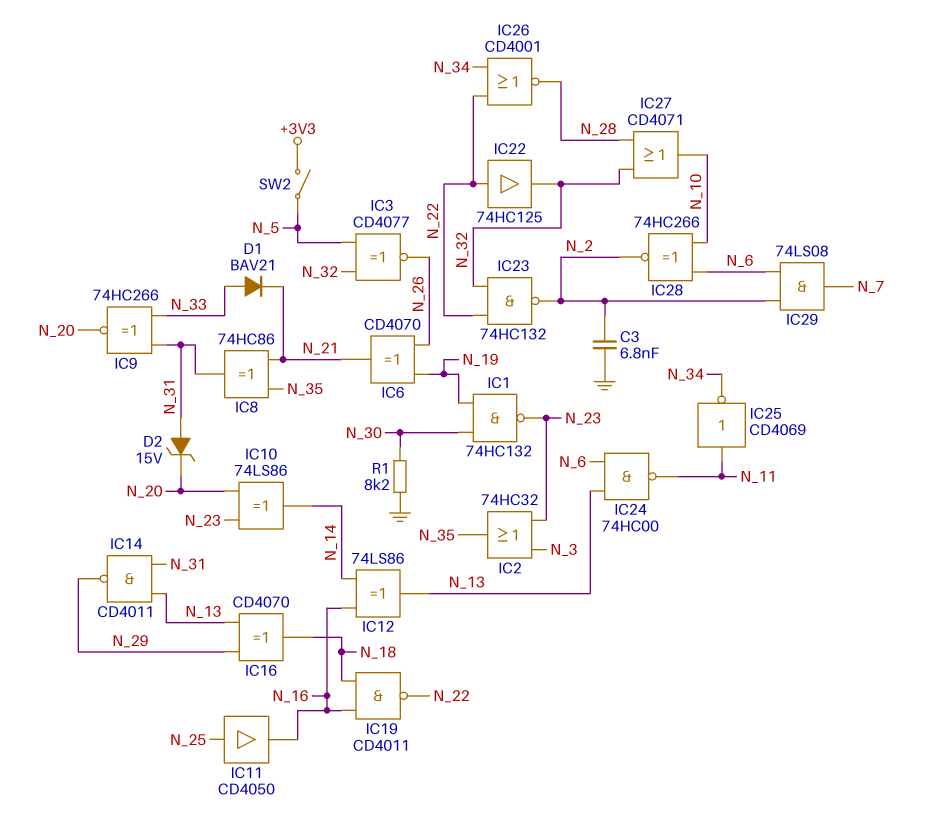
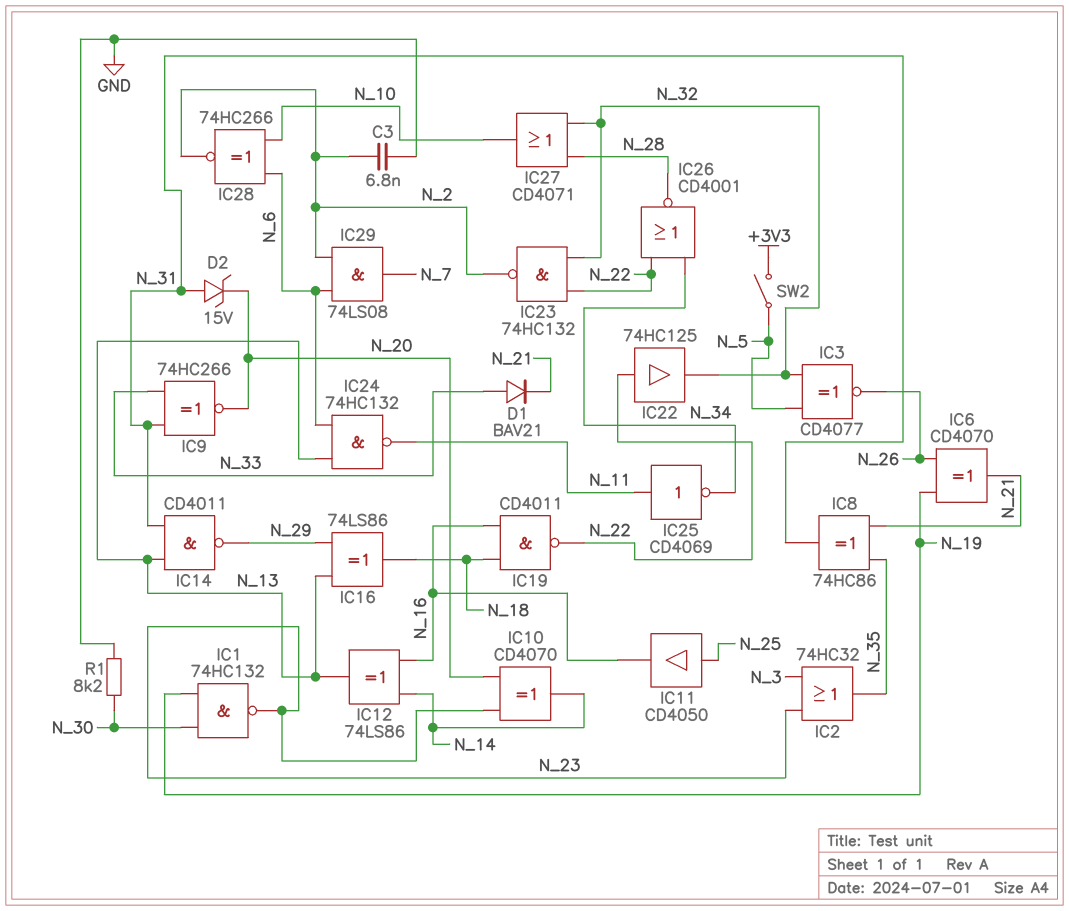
IC10: XOR 74LS86 (in N_20, in N_23, out N_14) -> XOR CD4070 (in N_20, in N_23, out N_14)
IC16: XOR CD4070 (in N_13, in N_29, out N_18) -> XOR 74LS86 (in N_13, in N_29, out N_18)
IC24: NAND 74HC00 (in N_6, in N_13, out N_11) -> NAND 74HC132 (in N_6, in N_13, out N_11)

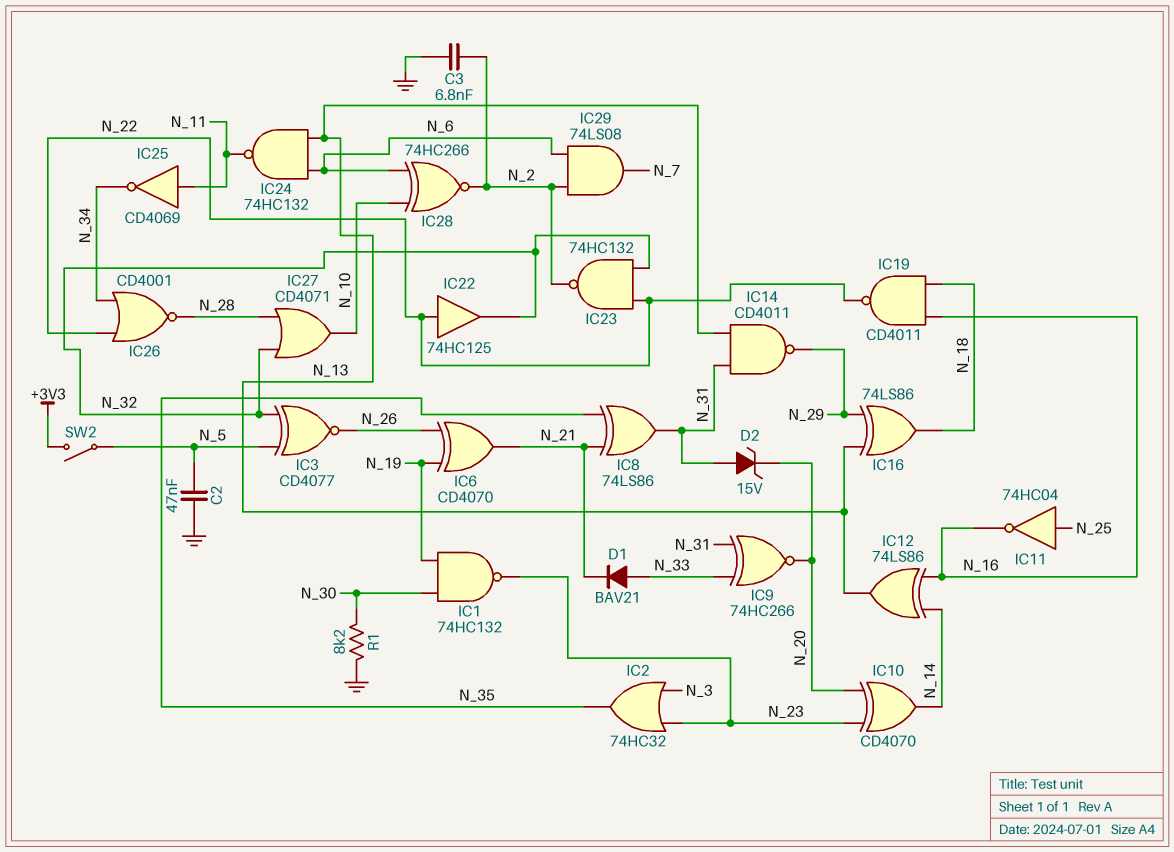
C2: none -> 47nF (GND, N_5)
IC8: XOR 74HC86 (in N_21, in N_35, out N_31) -> XOR 74LS86 (in N_21, in N_35, out N_31)
IC11: buffer CD4050 (in N_25, out N_16) -> NOT 74HC04 (in N_25, out N_16)

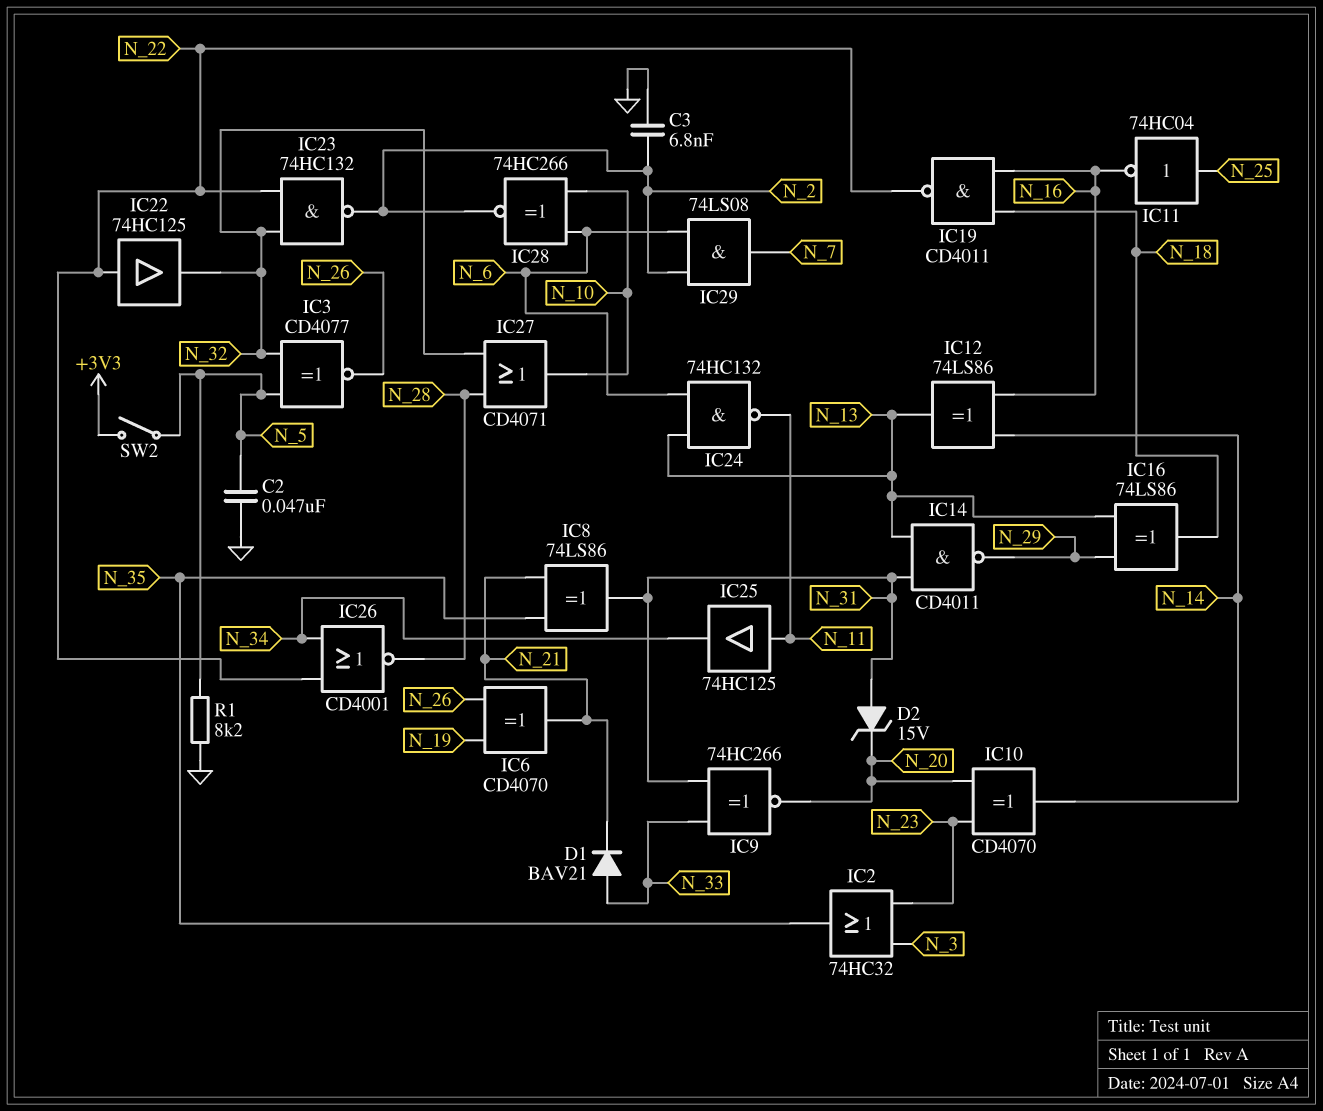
IC1: NAND 74HC132 (in N_19, in N_30, out N_23) -> none
IC25: NOT CD4069 (in N_11, out N_34) -> buffer 74HC125 (in N_11, out N_34)
R1: 8.2k (GND, N_30) -> 8.2k (GND, N_5)

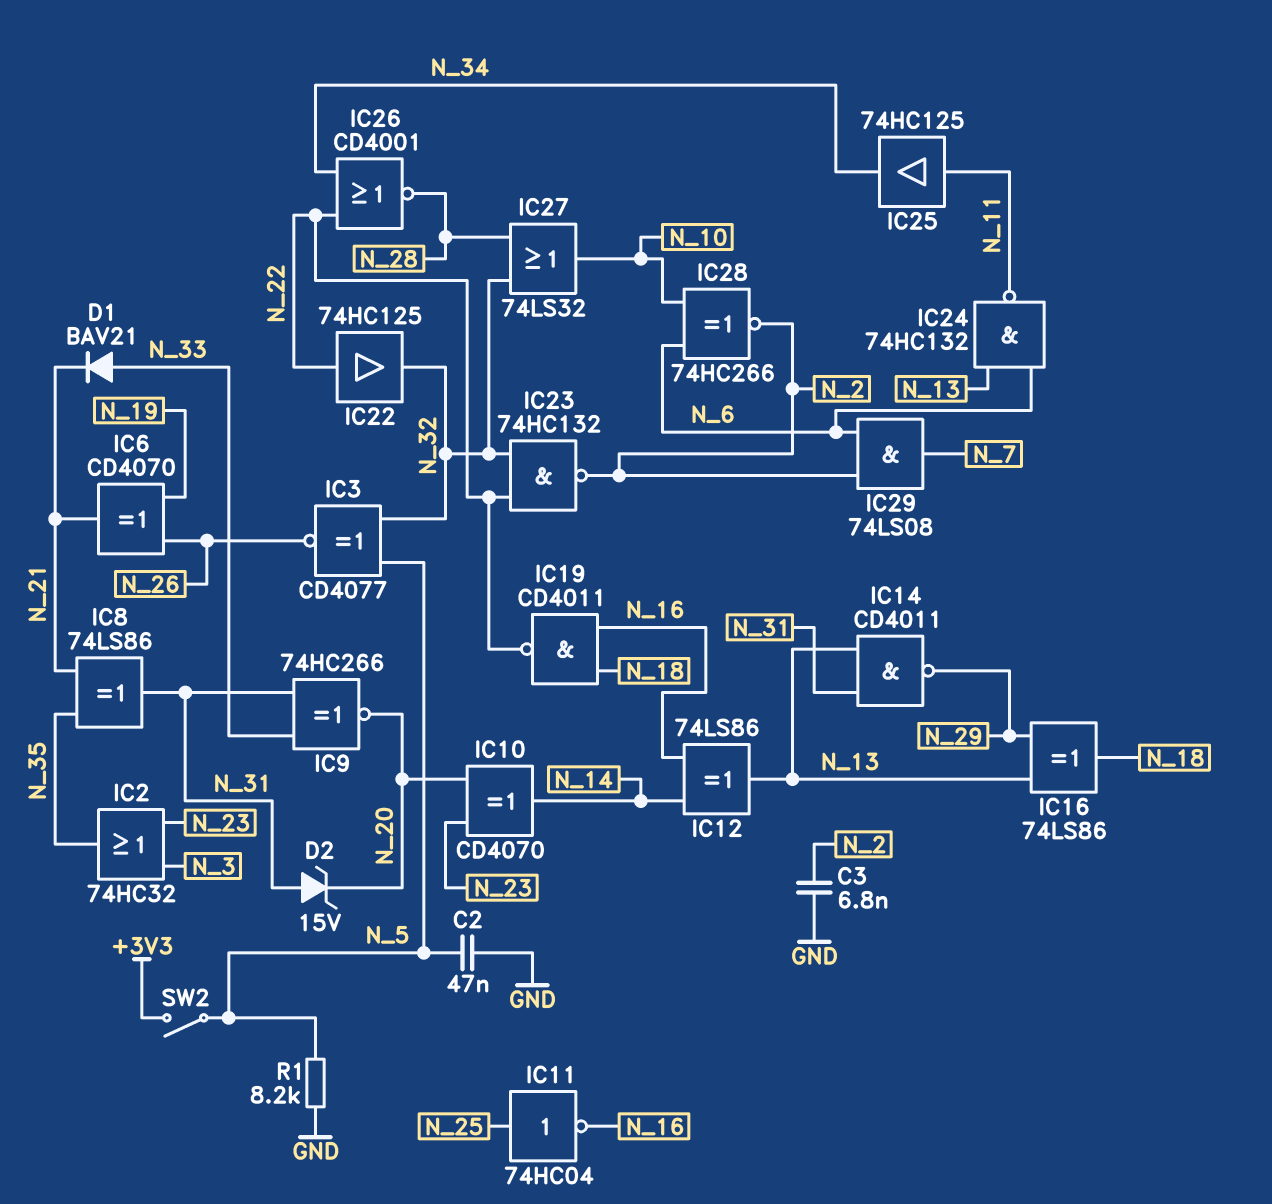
IC27: OR CD4071 (in N_28, in N_32, out N_10) -> OR 74LS32 (in N_28, in N_32, out N_10)

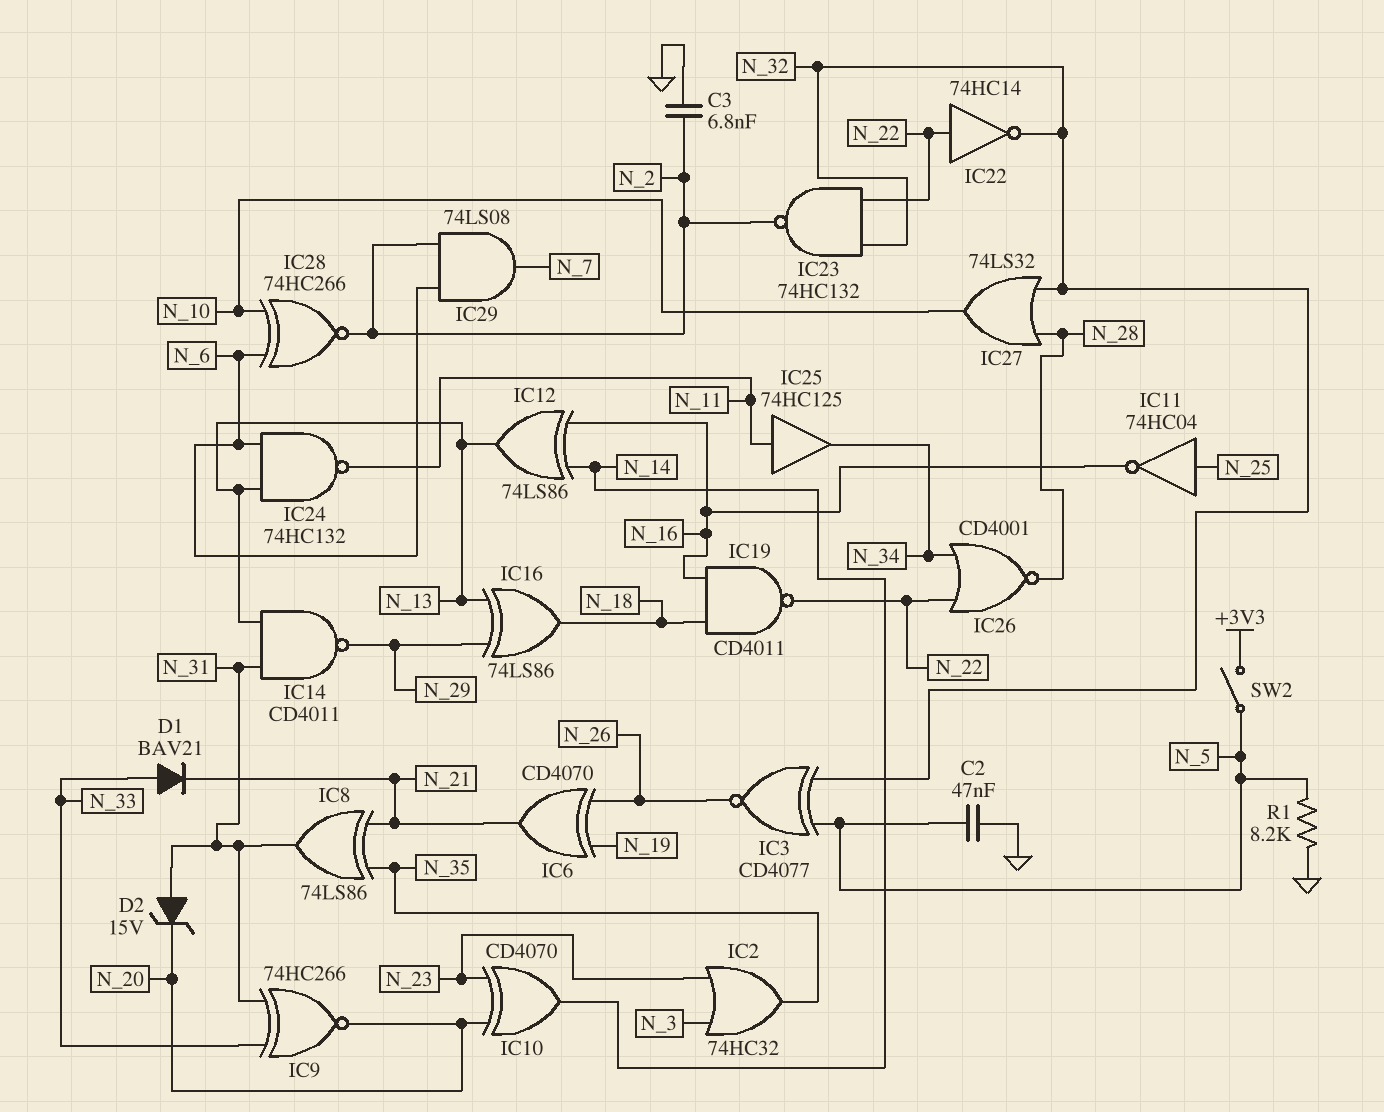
IC22: buffer 74HC125 (in N_22, out N_32) -> NOT 74HC14 (in N_22, out N_32)

